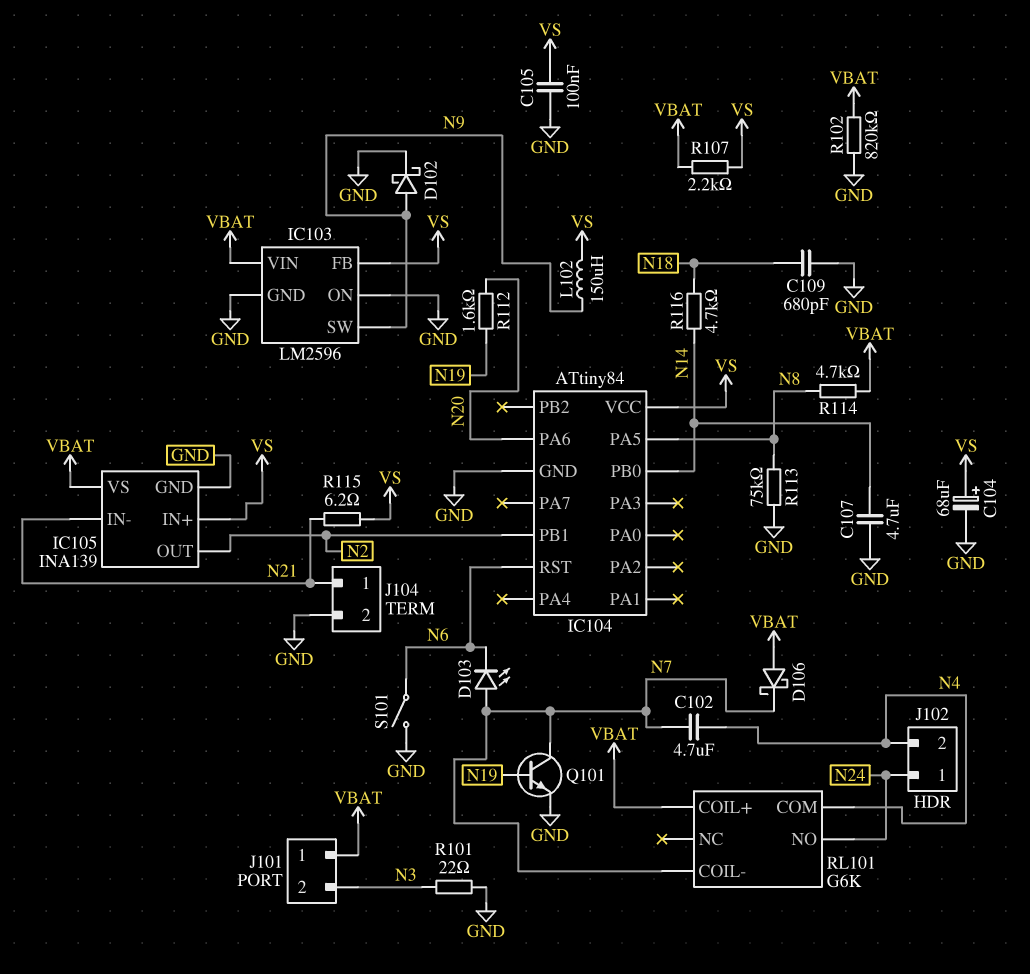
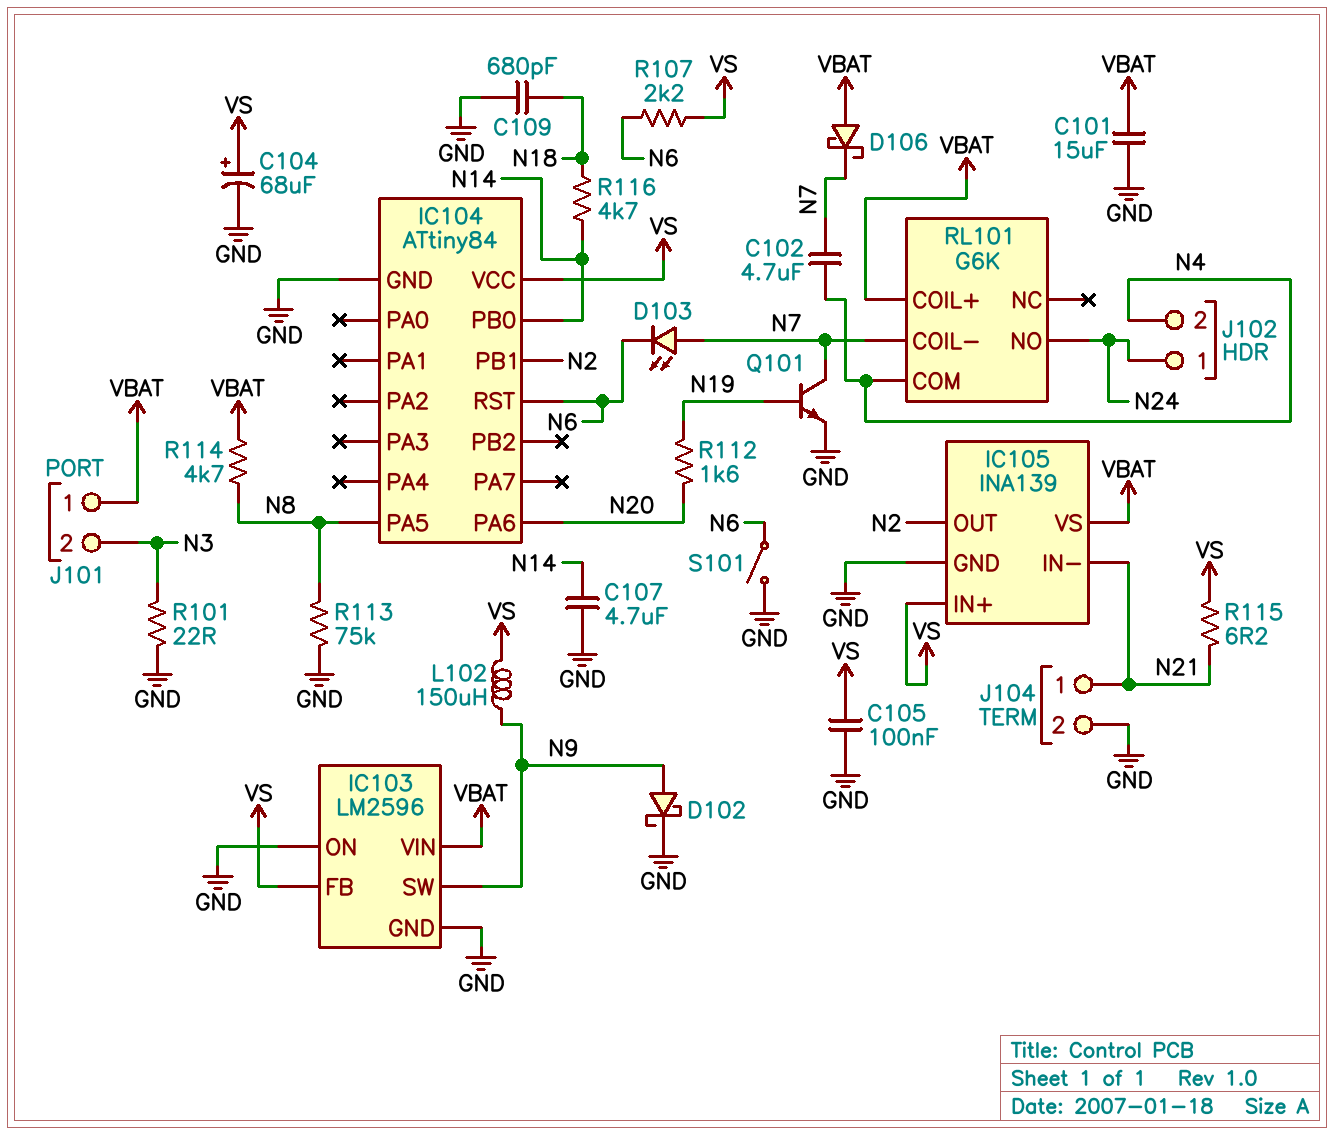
C101: none -> 15uF (GND, VBAT)
R102: 820k (GND, VBAT) -> none
R107: 2.2k (VBAT, VS) -> 2.2k (N6, VS)

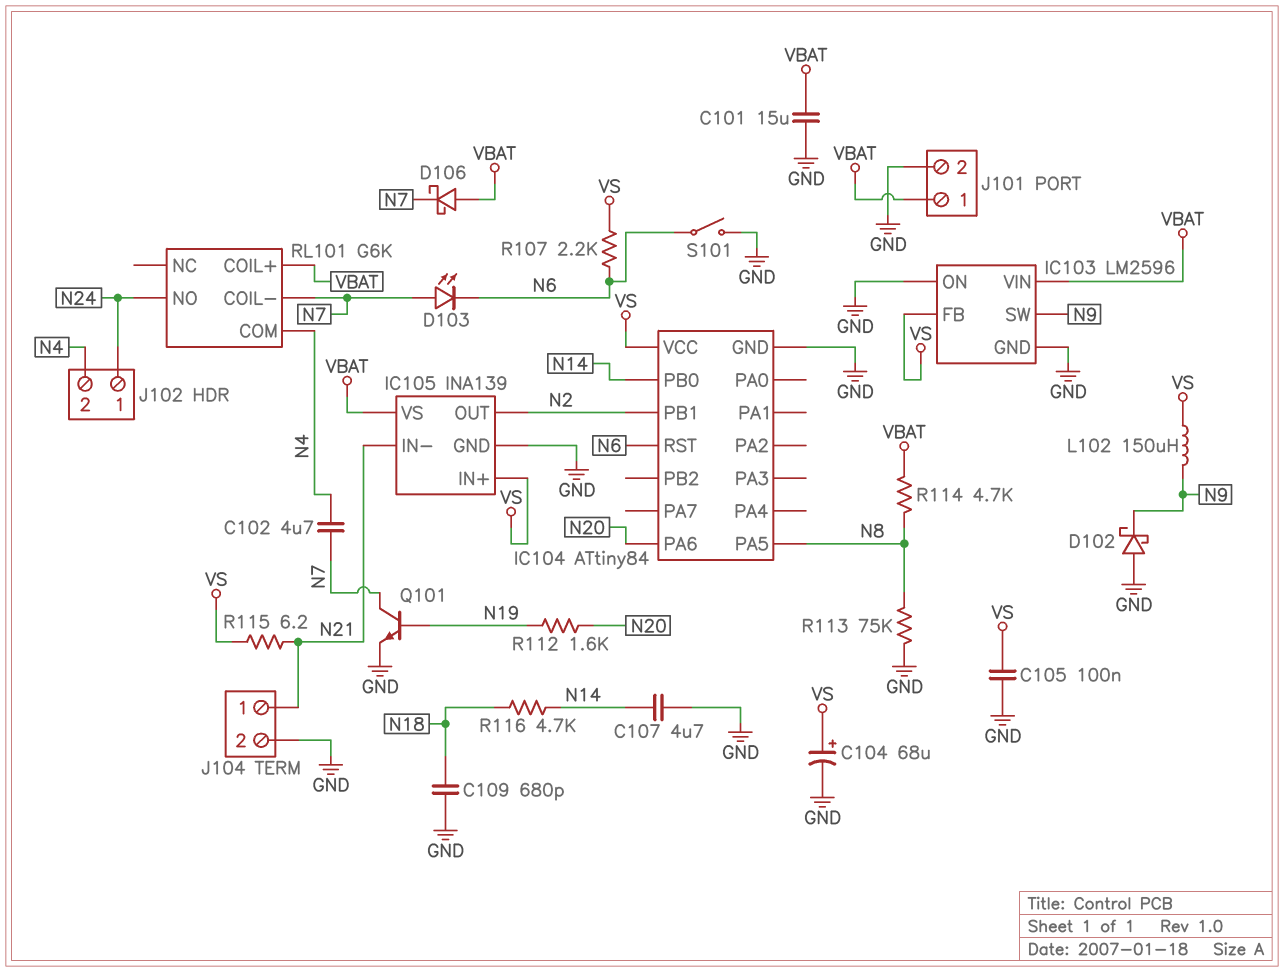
D102: schottky (A N9, K GND) -> schottky (A GND, K N9)
J101 pin 2: N3 -> GND
R101: 22 (GND, N3) -> none

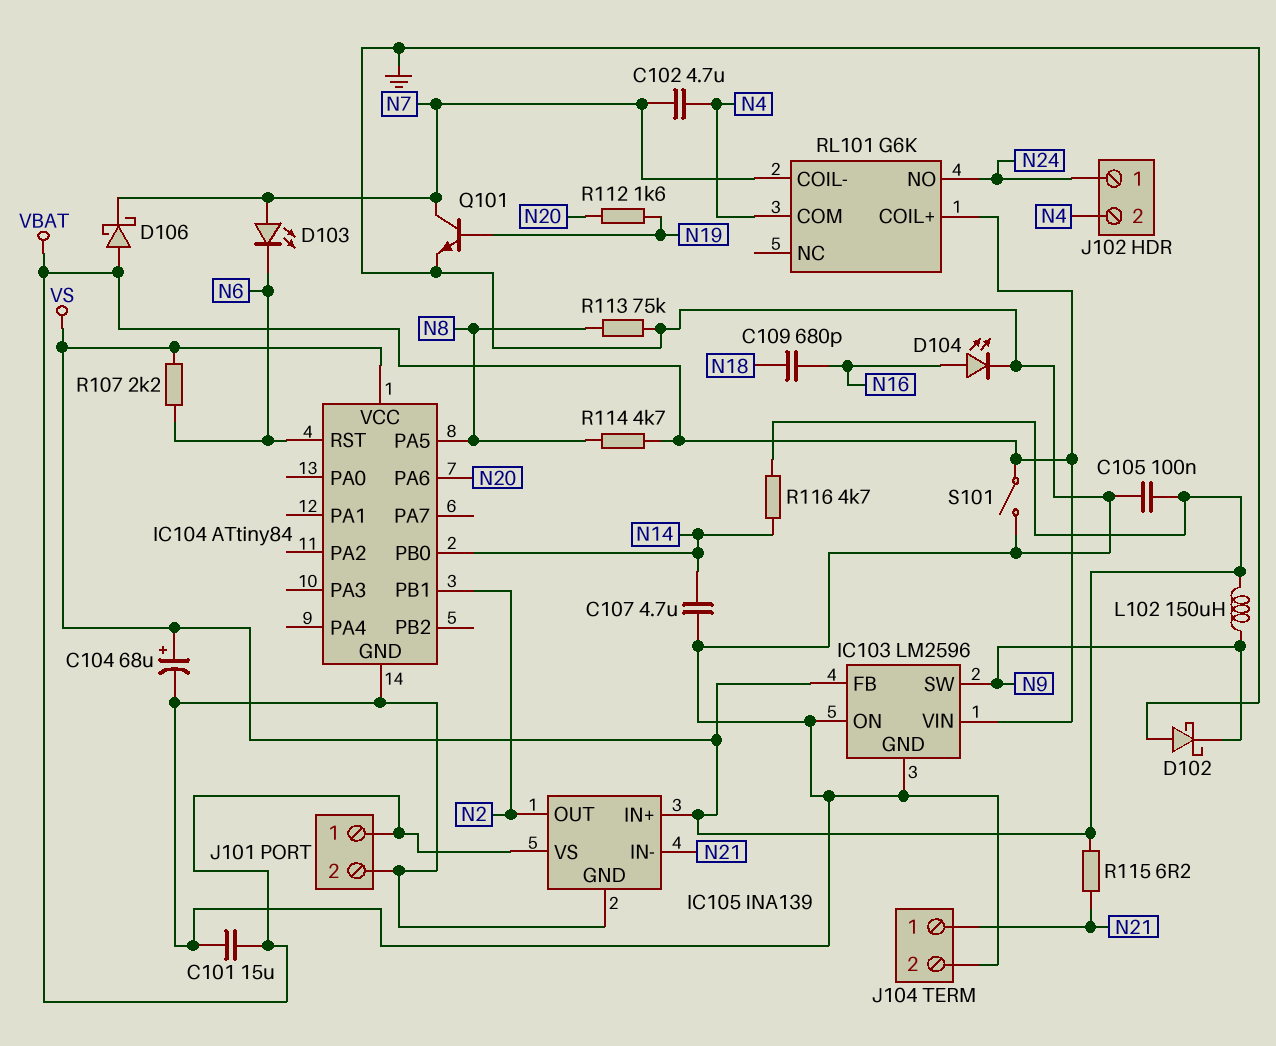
C109: 680pF (GND, N18) -> 680pF (N16, N18)
D104: none -> LED (A N16, K GND)
R116: 4.7k (N14, N18) -> 4.7k (N14, VS)
S101: switch (GND, N6) -> switch (GND, VBAT)

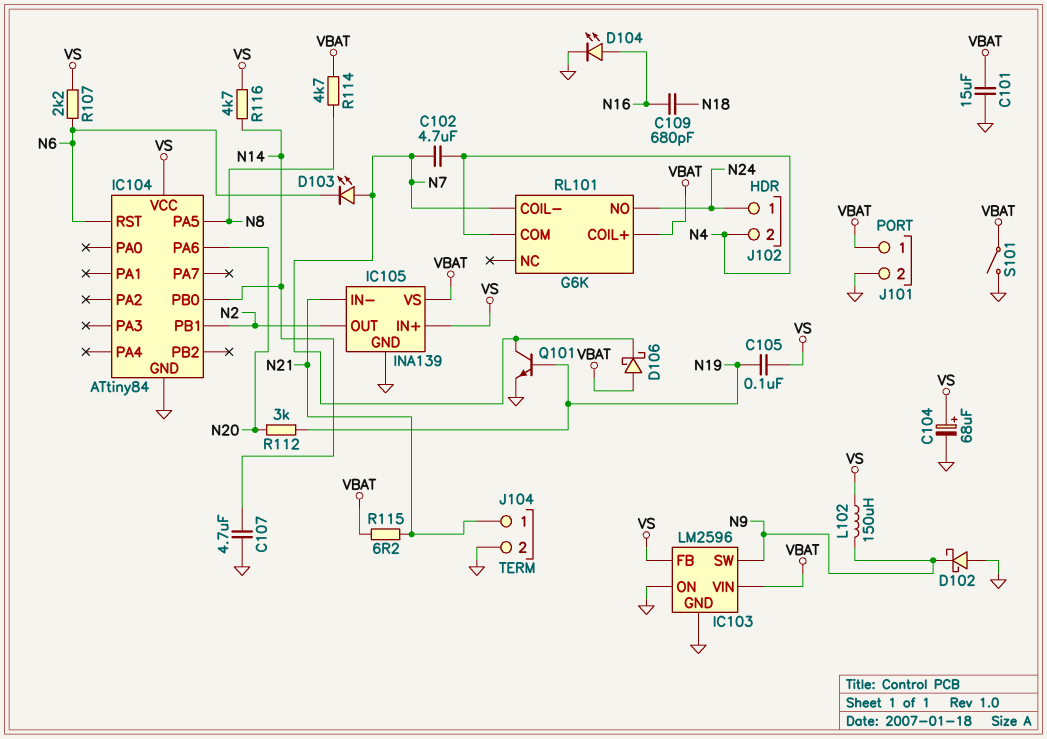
C105: 100nF (GND, VS) -> 100nF (N19, VS)
R112: 1.6k (N19, N20) -> 3k (N19, N20)
R113: 75k (GND, N8) -> none
R115: 6.2 (N21, VS) -> 6.2 (N21, VBAT)

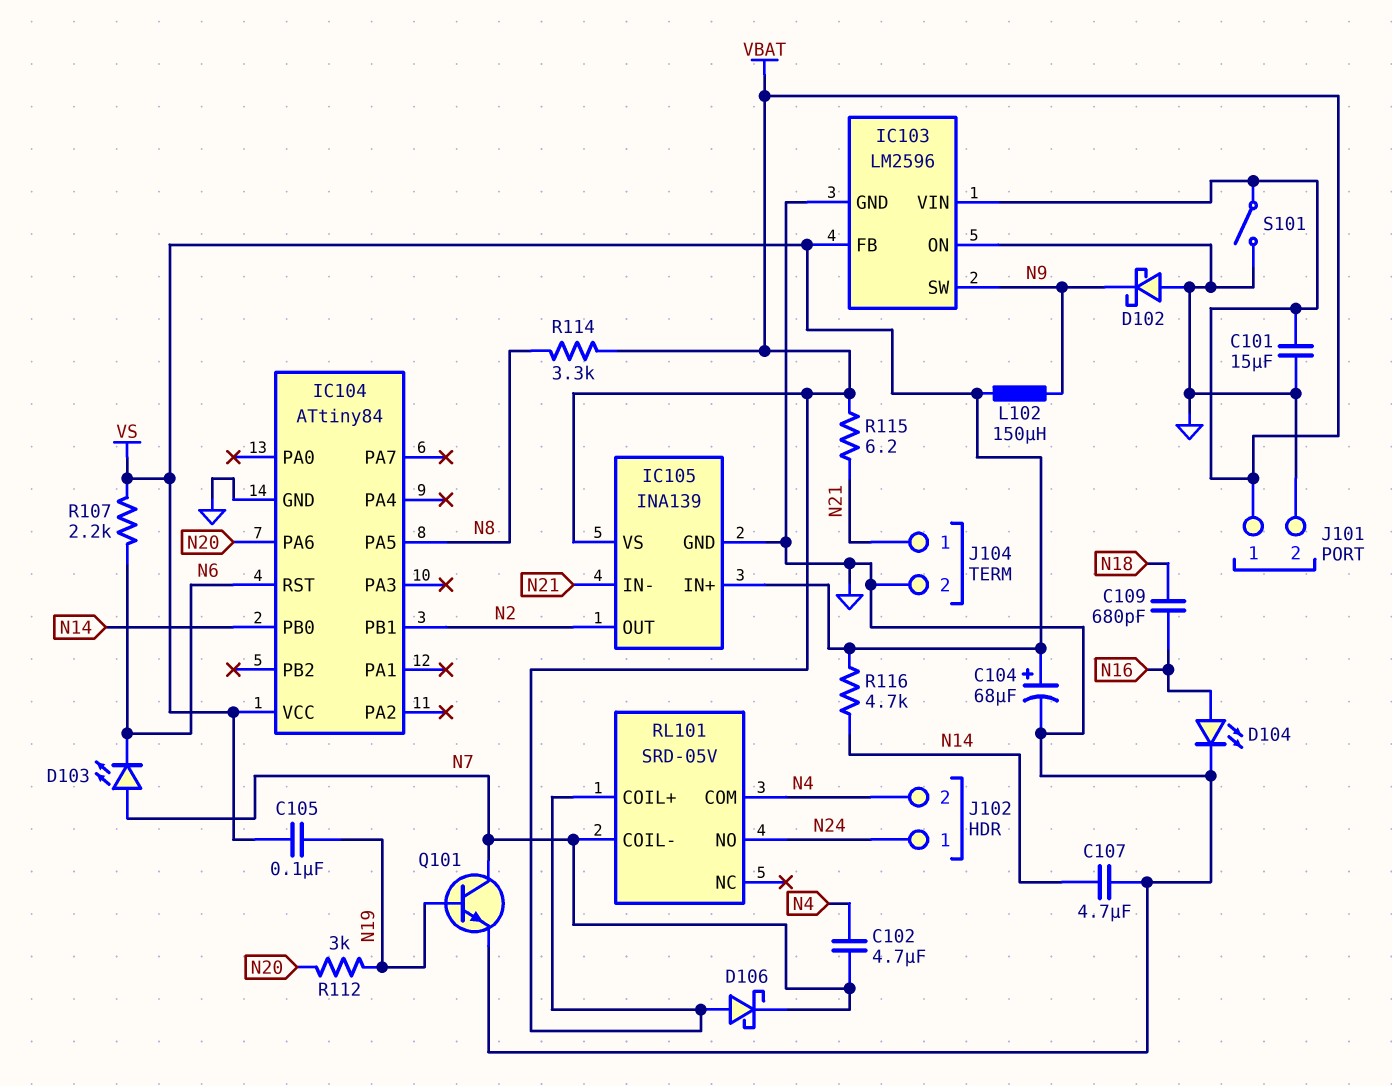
R114: 4.7k (N8, VBAT) -> 3.3k (N8, VBAT)
RL101: G6K -> SRD-05V

